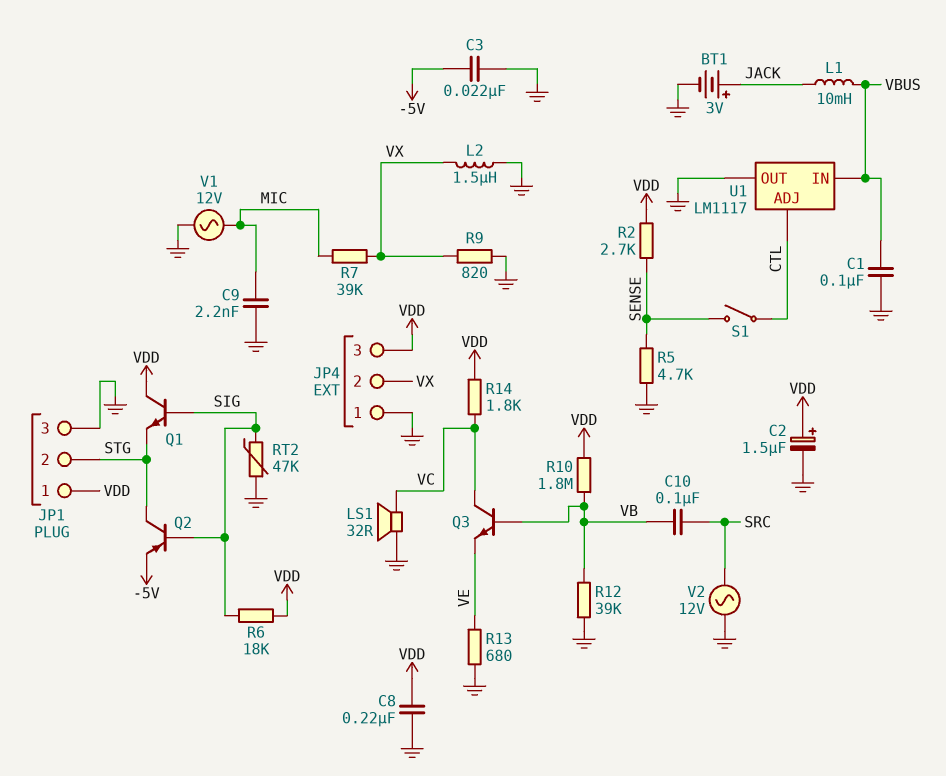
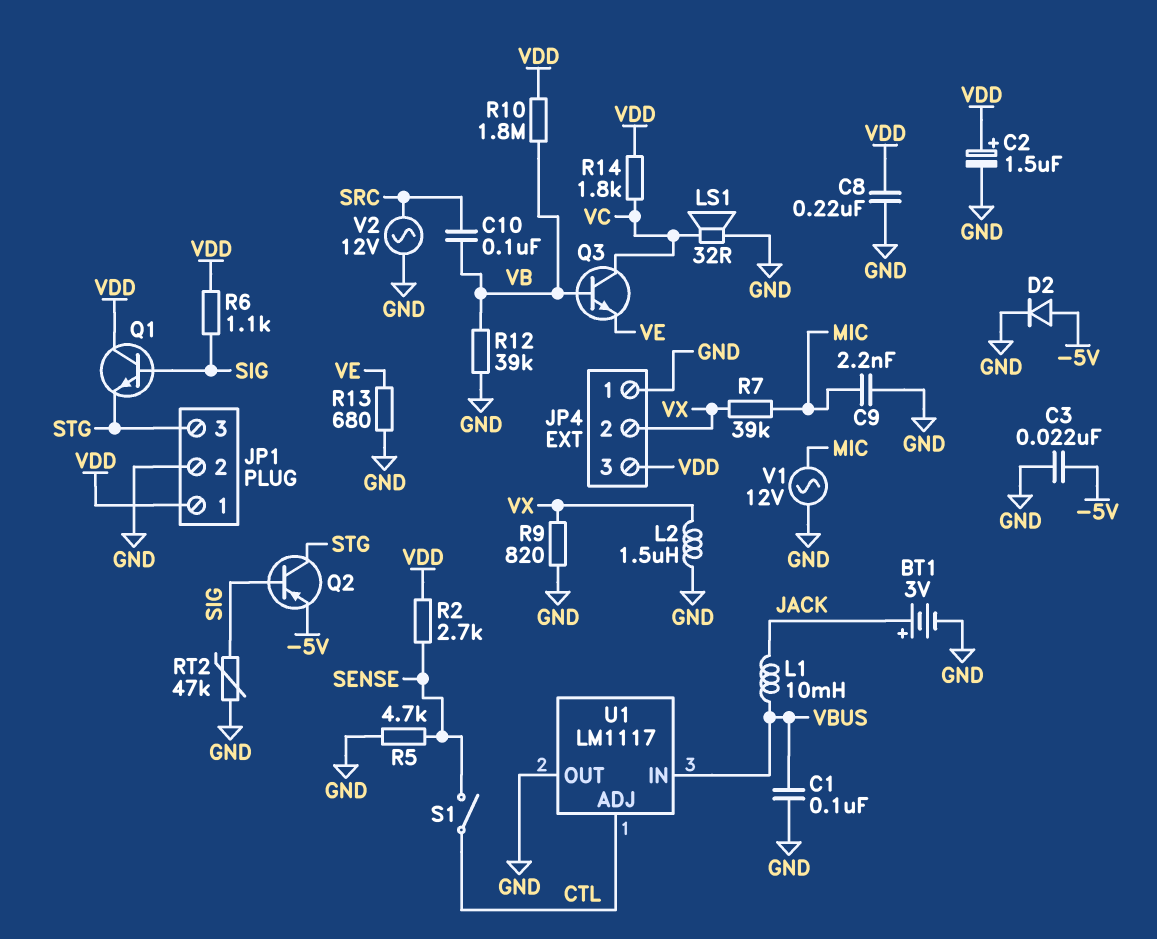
D2: none -> diode (A -5V, K GND)
JP1 pin 2: STG -> GND
JP1 pin 3: GND -> STG
R6: 18k (SIG, VDD) -> 1.1k (SIG, VDD)

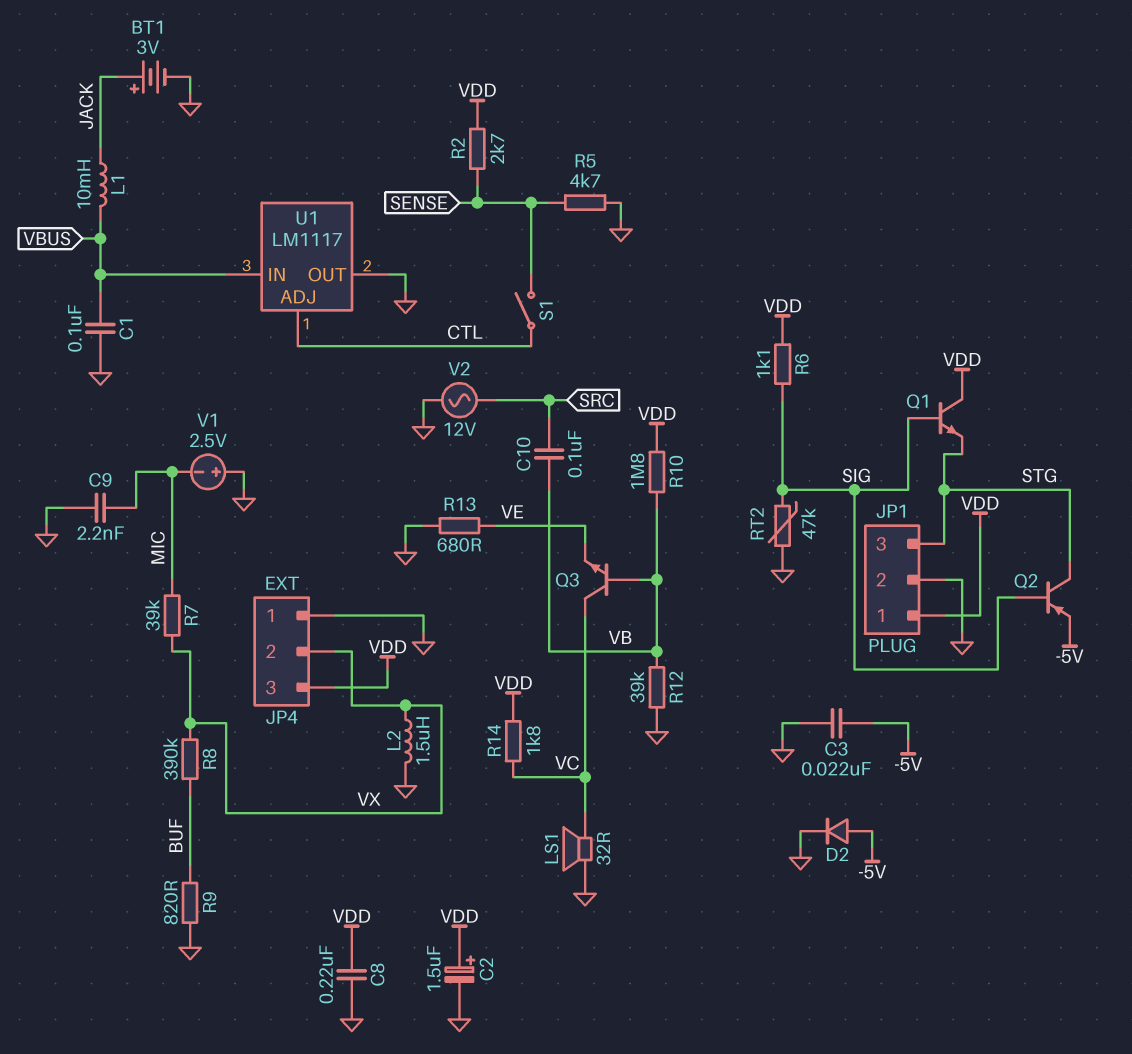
R8: none -> 390k (BUF, VX)
R9: 820 (GND, VX) -> 820 (BUF, GND)
V1: AC 12V (GND, MIC) -> 2.5V (plus GND, minus MIC)

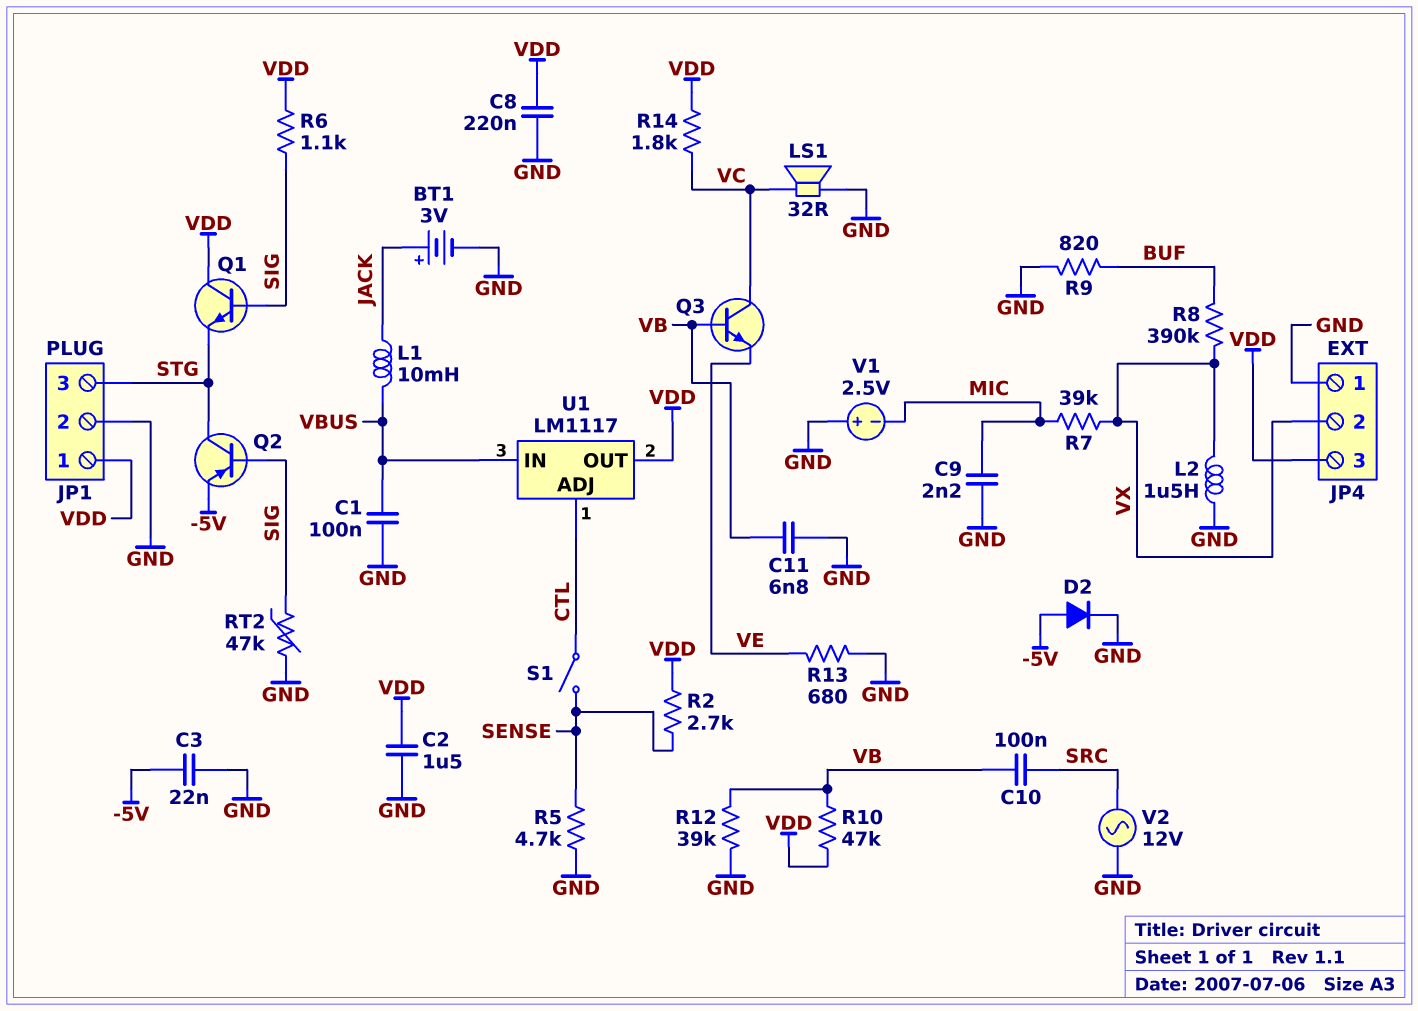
C2: 1.5uF (plus VDD, minus GND) -> 1.5uF (GND, VDD)
C11: none -> 6.8nF (GND, VB)
R10: 1.8M (VB, VDD) -> 47k (VB, VDD)
U1 pin OUT: GND -> VDD

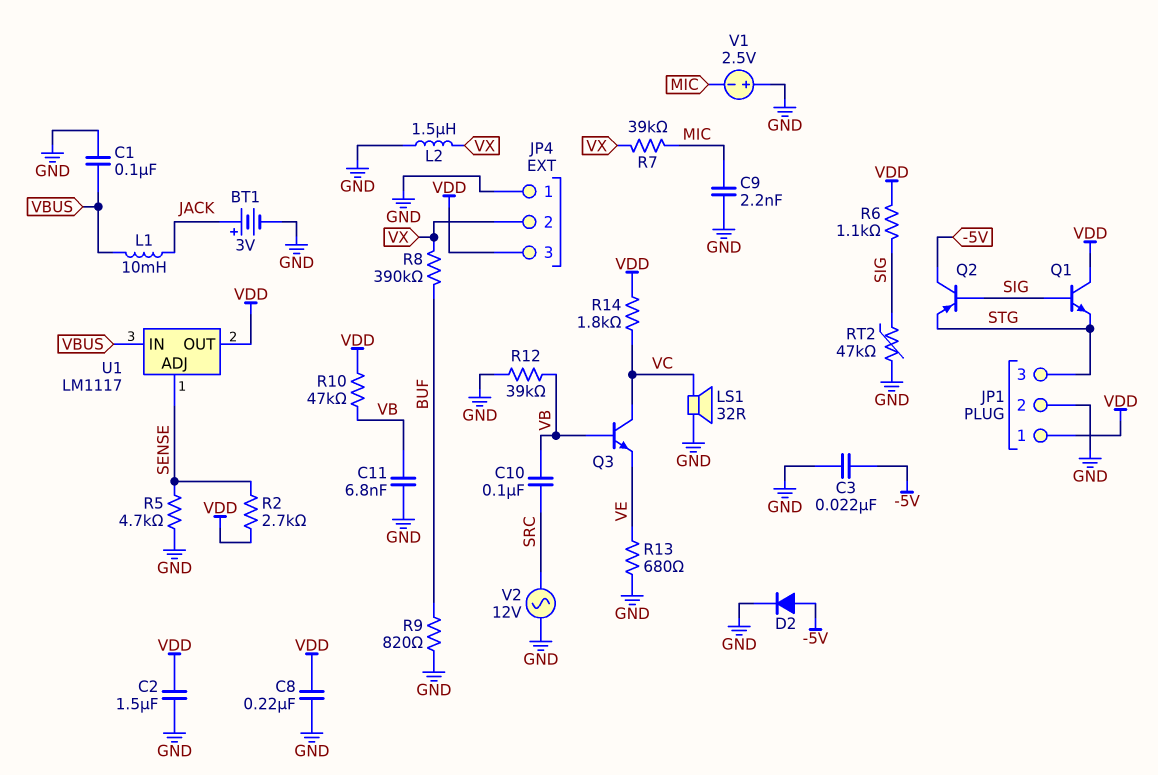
Q2: PNP (B SIG, C STG, E -5V) -> PNP (B SIG, C -5V, E STG)
S1: switch (CTL, SENSE) -> none
U1 pin ADJ: CTL -> SENSE

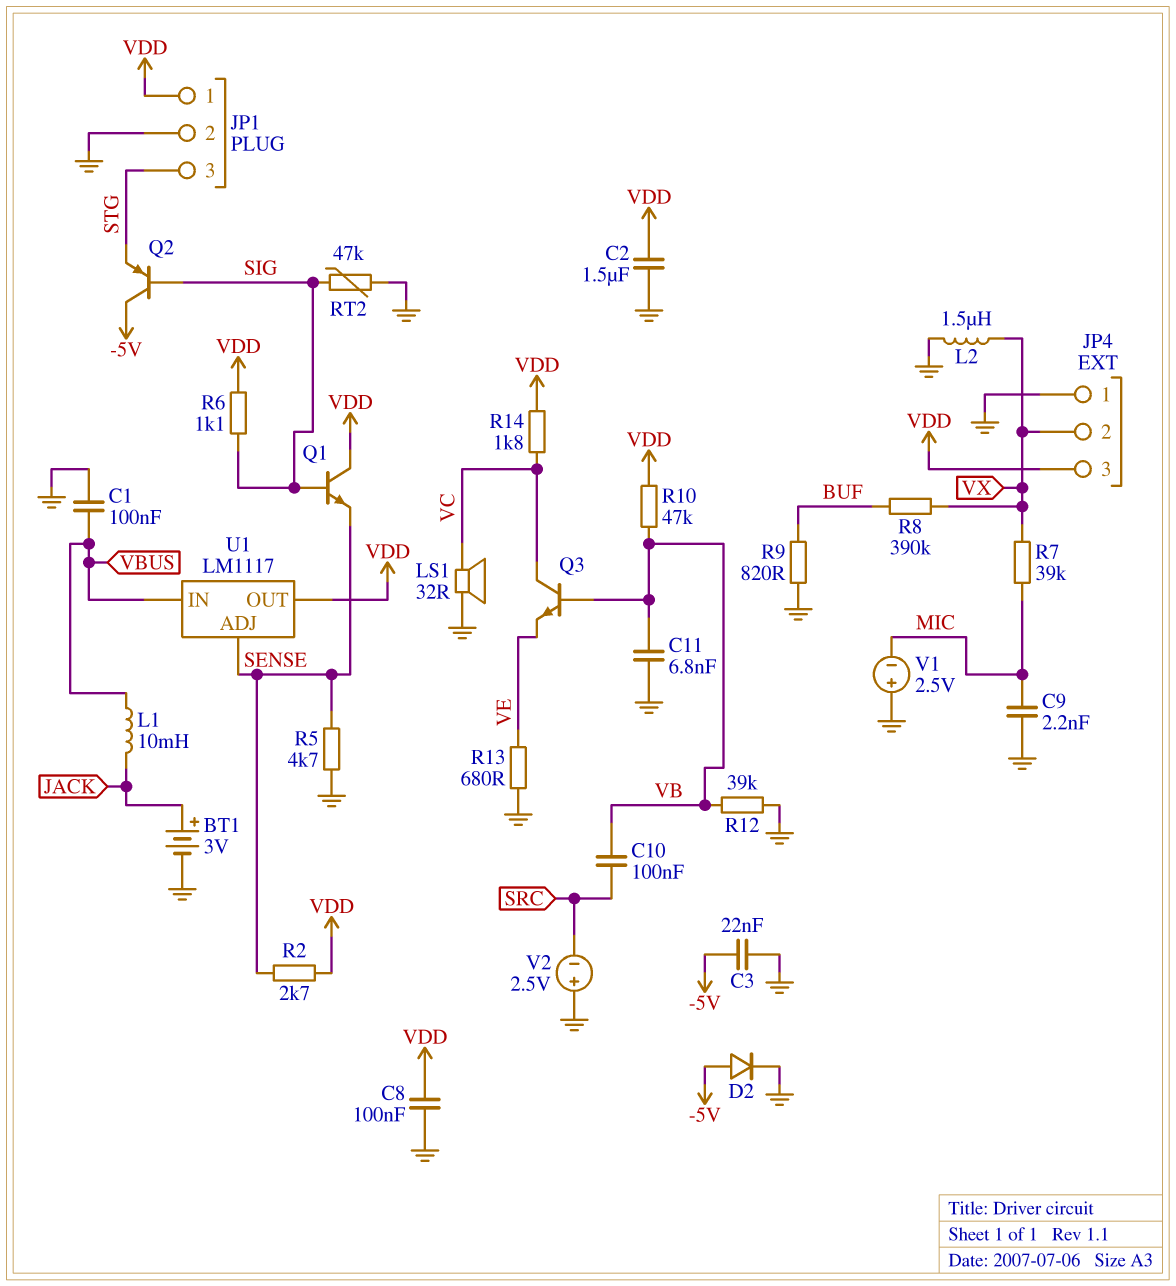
C8: 220nF (GND, VDD) -> 100nF (GND, VDD)
Q1: NPN (B SIG, C VDD, E STG) -> NPN (B SIG, C VDD, E SENSE)
V2: AC 12V (GND, SRC) -> 2.5V (plus GND, minus SRC)

